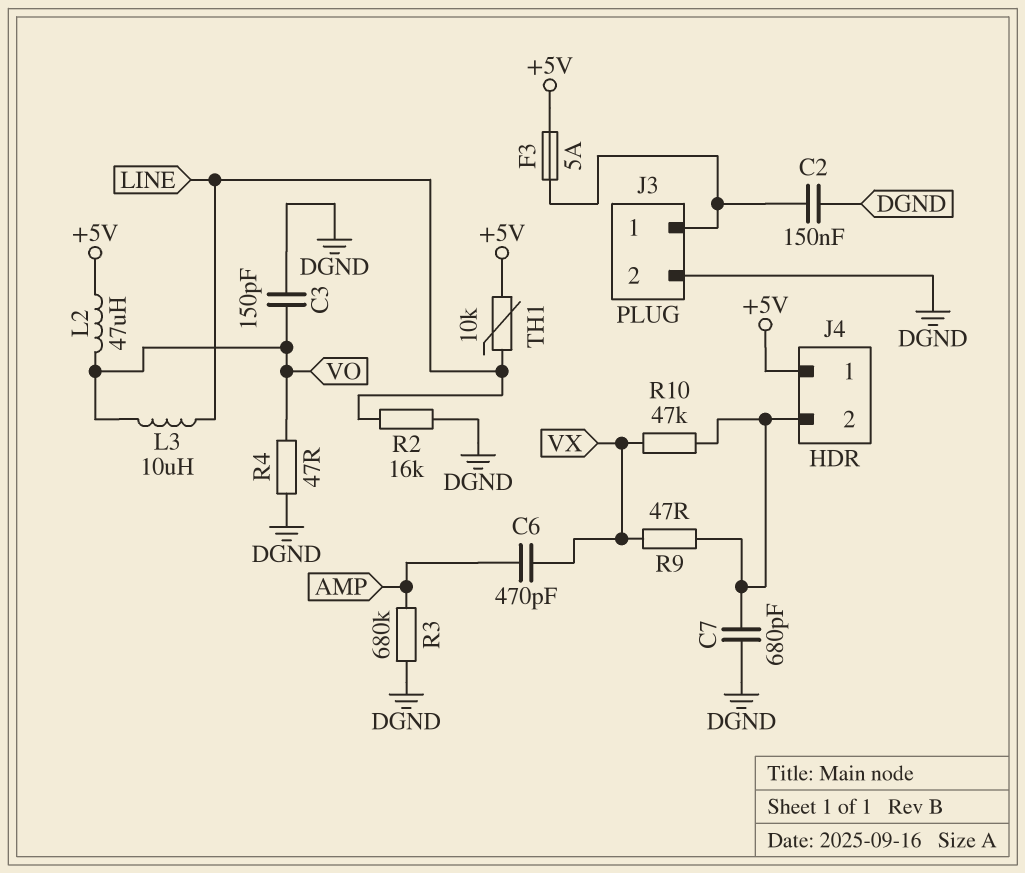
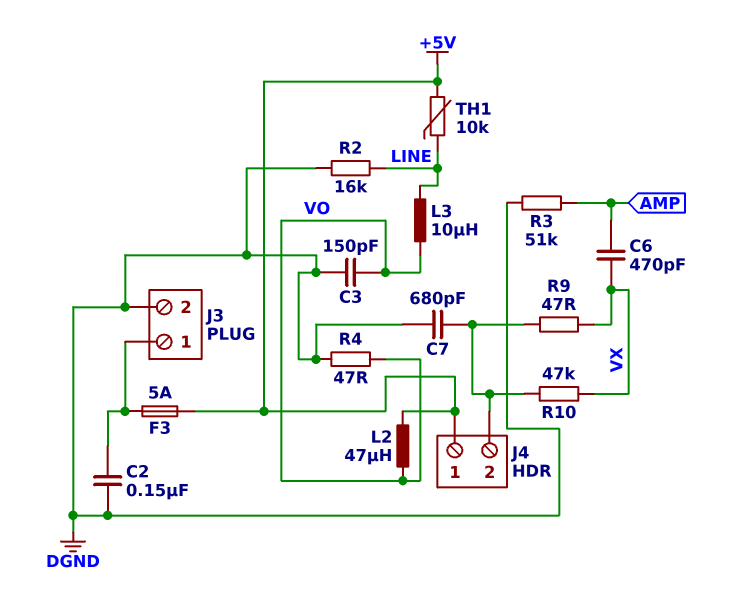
R3: 680k (AMP, DGND) -> 51k (AMP, DGND)

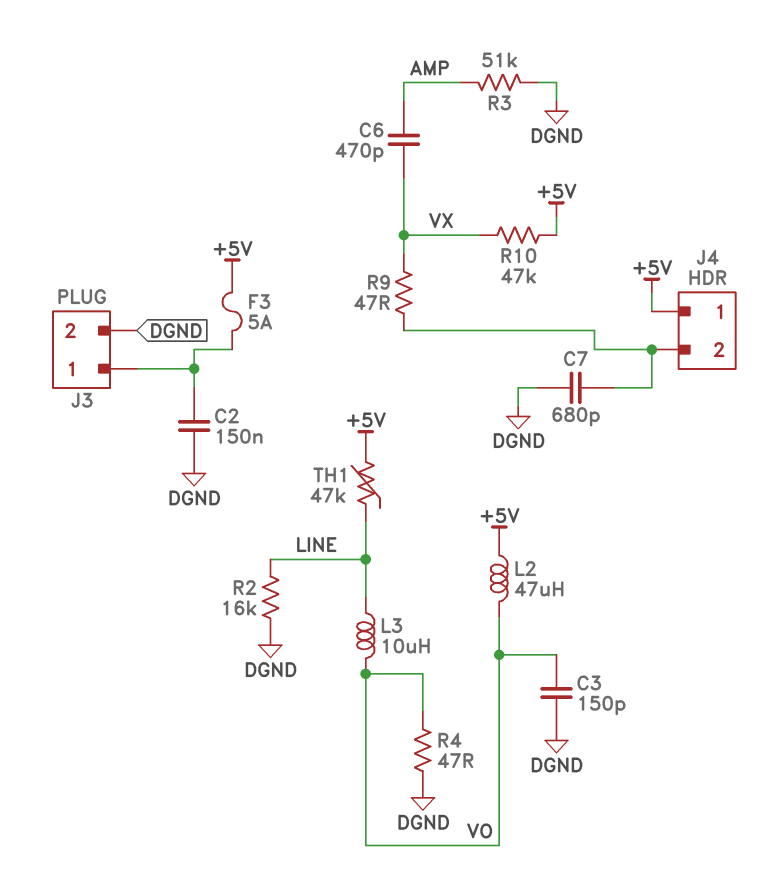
R10: 47k (J4/2, VX) -> 47k (+5V, VX)
TH1: 10k (+5V, LINE) -> 47k (+5V, LINE)

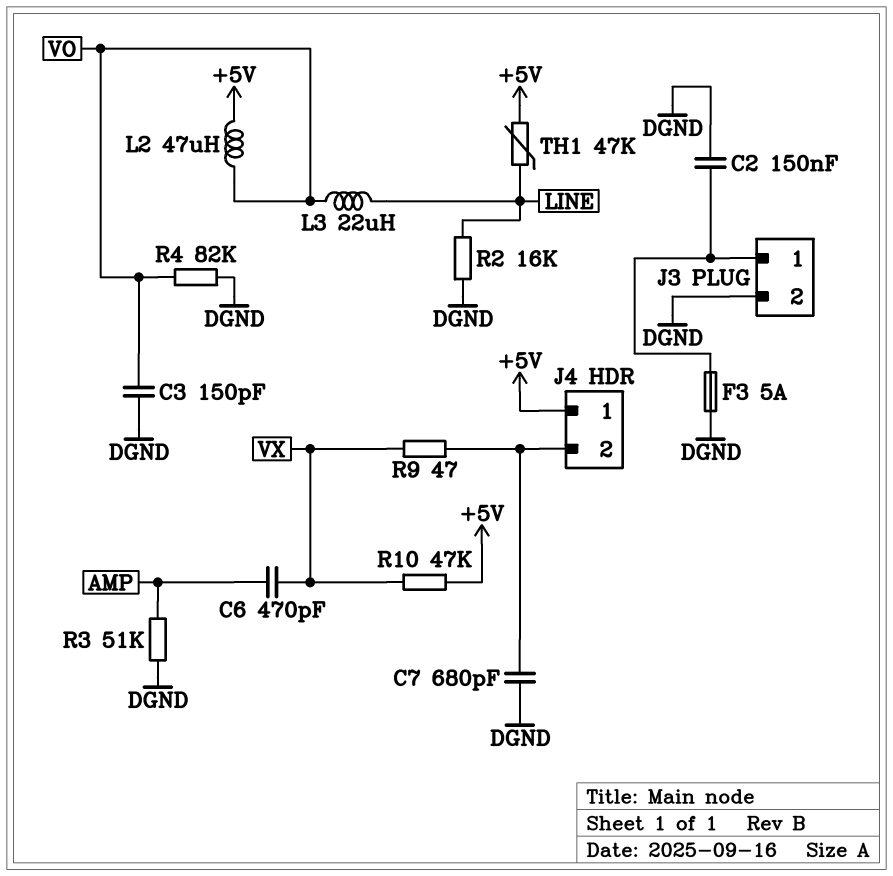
F3: 5A (+5V, J3/1) -> 5A (DGND, J3/1)
L3: 10uH (LINE, VO) -> 22uH (LINE, VO)
R4: 47 (DGND, VO) -> 82k (DGND, VO)

